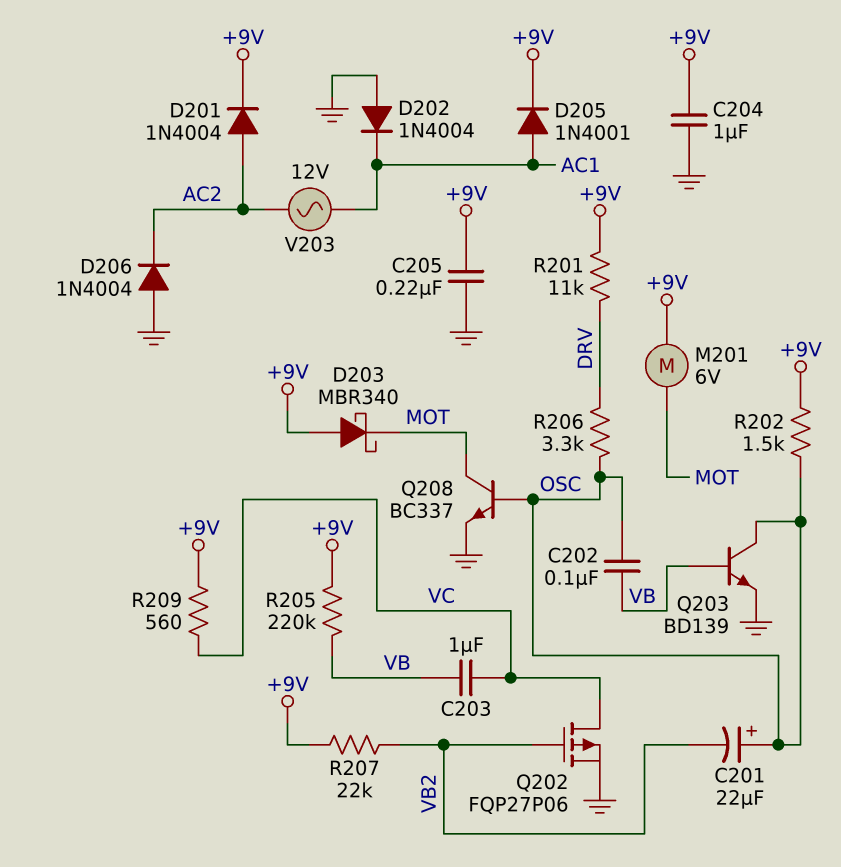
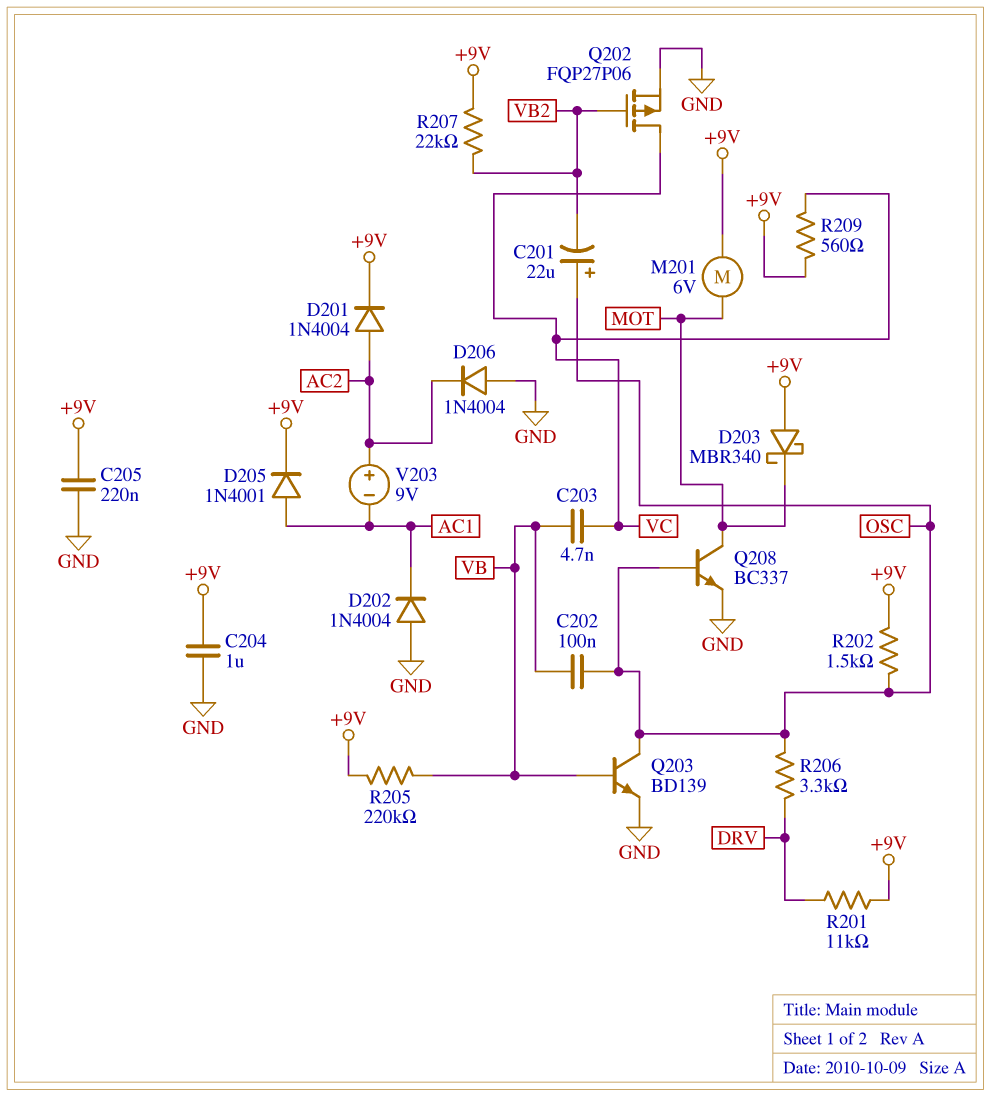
C203: 1uF (VB, VC) -> 4.7nF (VB, VC)
V203: AC 12V (AC1, AC2) -> 9V (plus AC2, minus AC1)

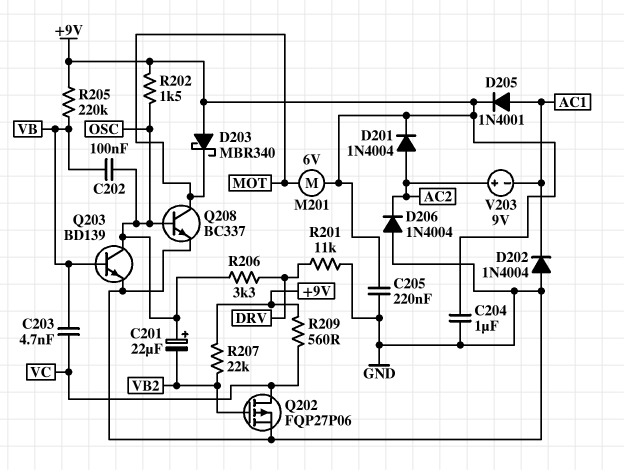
R201: 11k (+9V, DRV) -> 11k (DRV, GND)

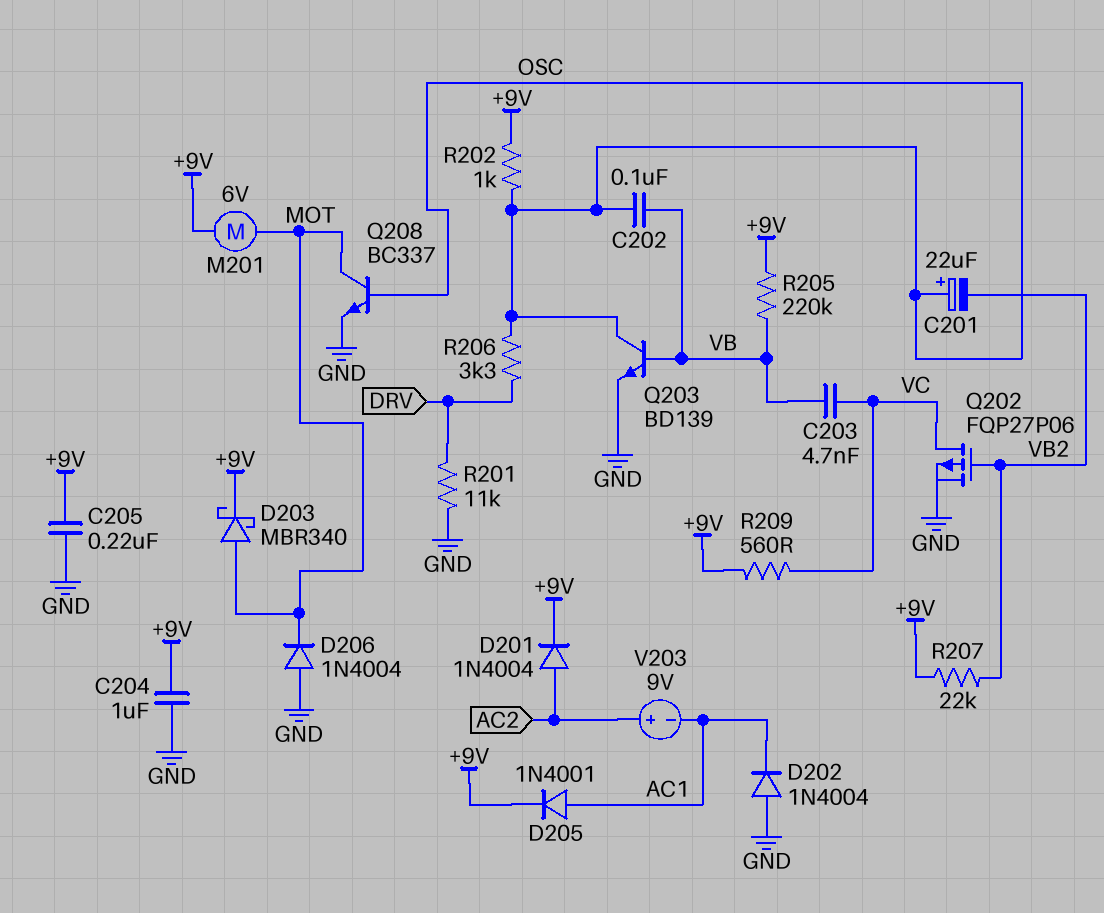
D203: schottky MBR340 (A +9V, K MOT) -> schottky MBR340 (A MOT, K +9V)
D206: diode 1N4004 (A GND, K AC2) -> diode 1N4004 (A GND, K MOT)
R202: 1.5k (+9V, OSC) -> 1k (+9V, OSC)

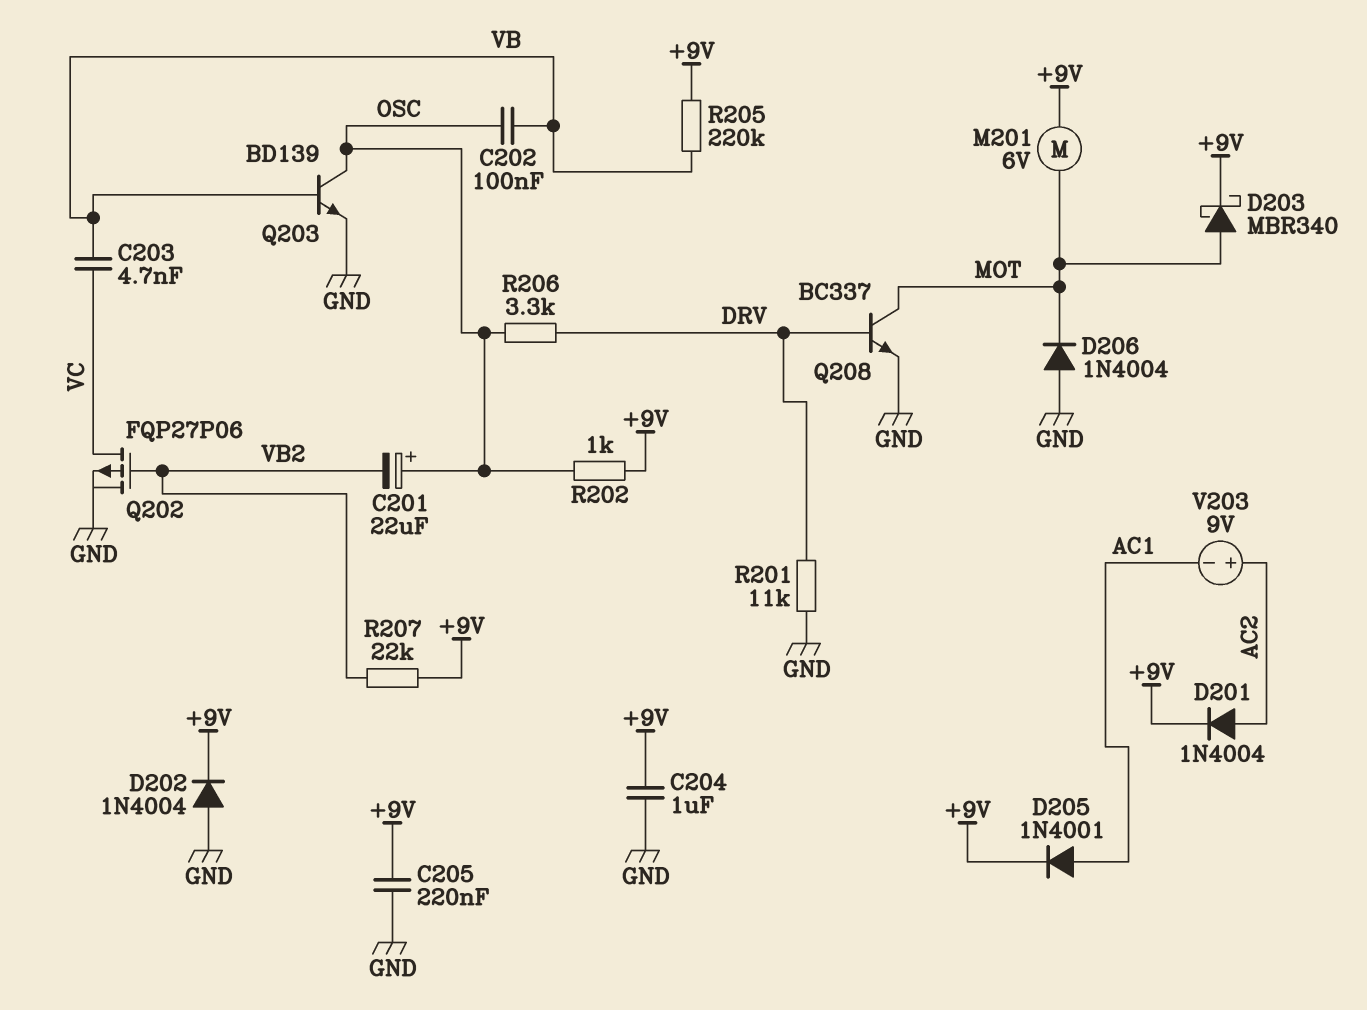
D202: diode 1N4004 (A GND, K AC1) -> diode 1N4004 (A GND, K +9V)
Q208: NPN BC337 (B OSC, C MOT, E GND) -> NPN BC337 (B DRV, C MOT, E GND)
R209: 560 (+9V, VC) -> none

